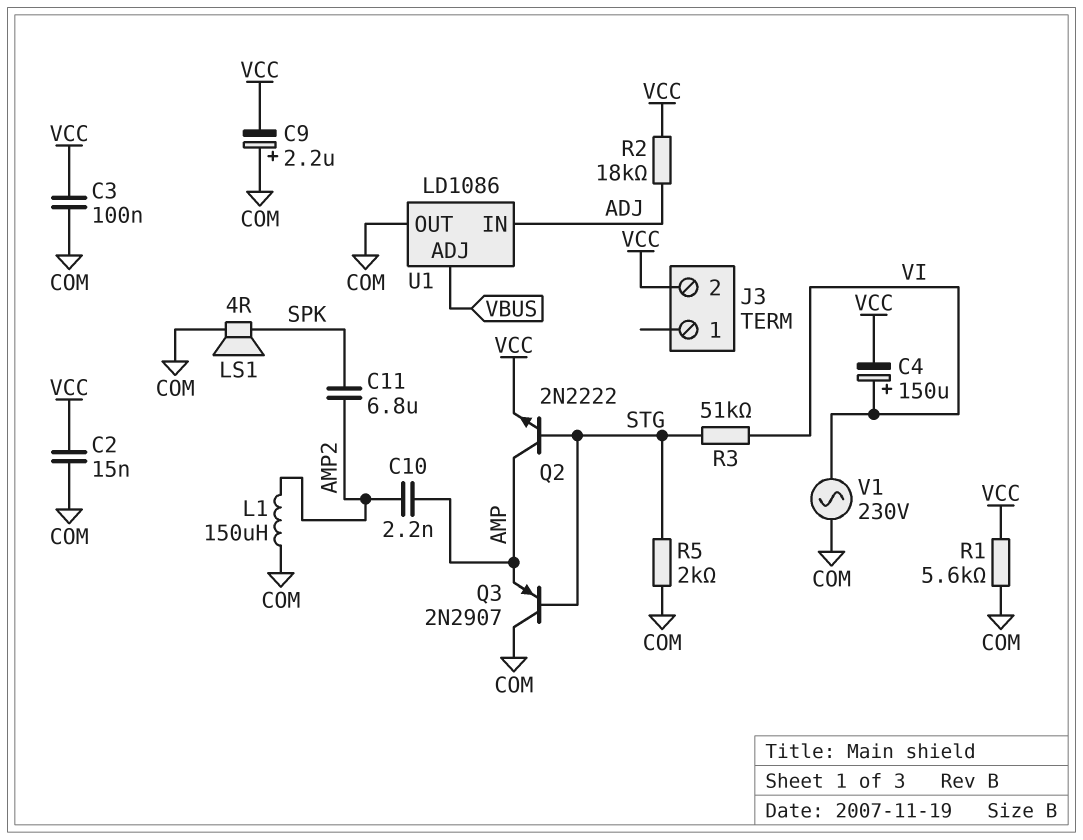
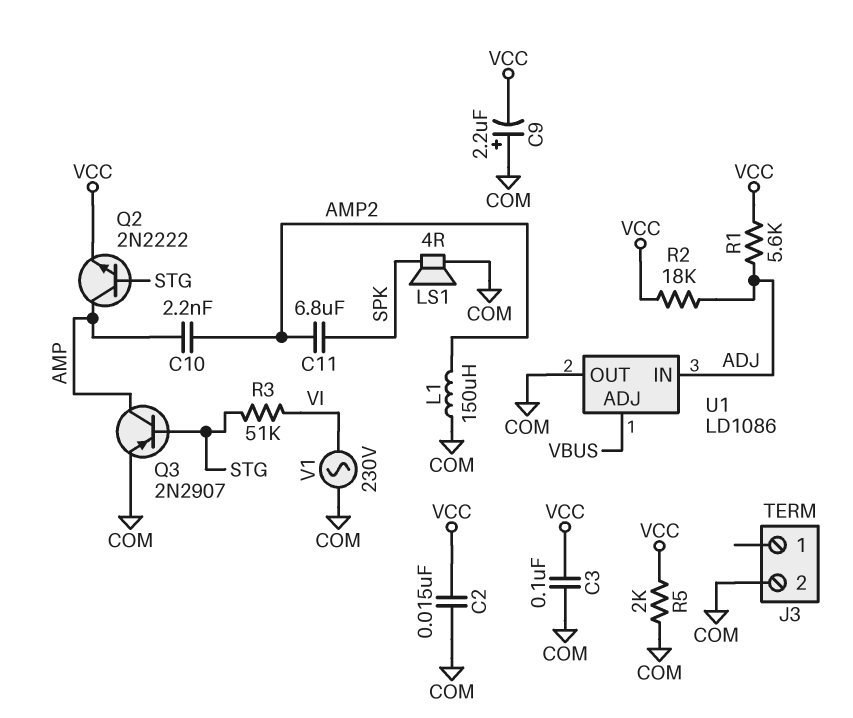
C4: 150uF (plus VI, minus VCC) -> none
J3 pin 2: VCC -> COM
Q3: PNP 2N2907 (B STG, C COM, E AMP) -> PNP 2N2907 (B STG, C AMP, E COM)
R1: 5.6k (COM, VCC) -> 5.6k (ADJ, VCC)
R5: 2k (COM, STG) -> 2k (COM, VCC)

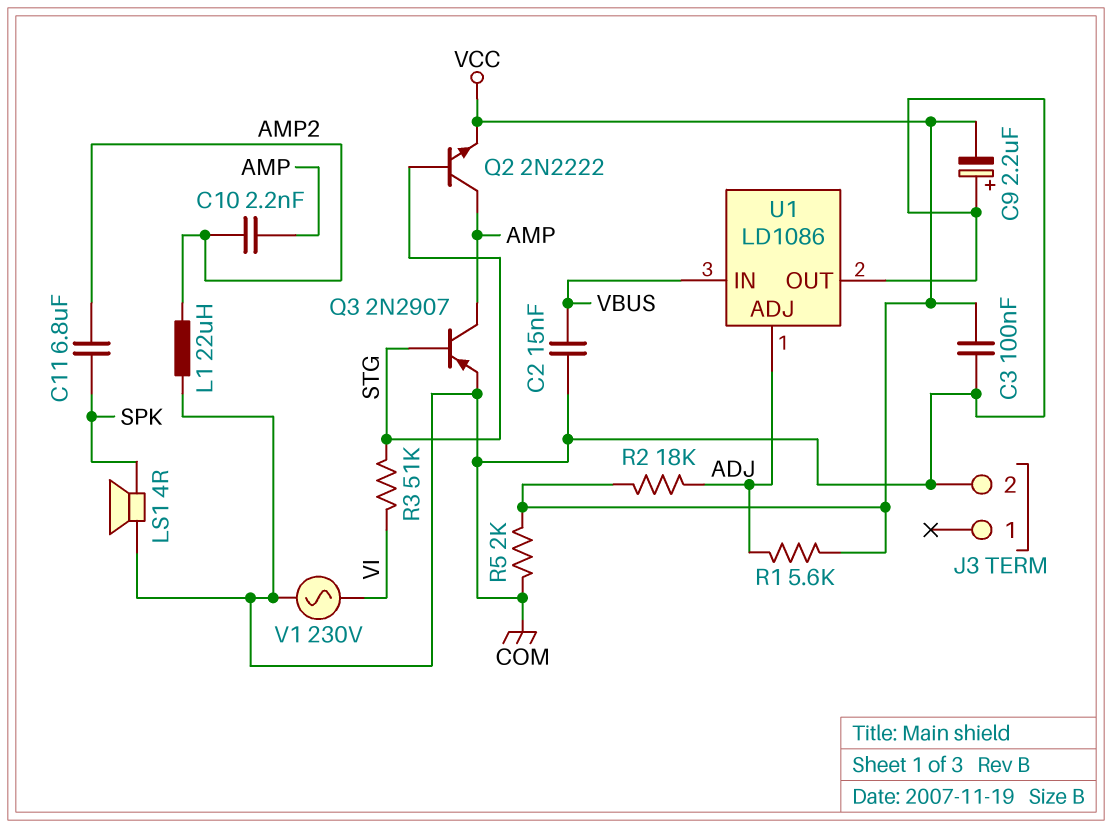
C2: 15nF (COM, VCC) -> 15nF (COM, VBUS)
L1: 150uH (AMP2, COM) -> 22uH (AMP2, COM)
U1 pin ADJ: VBUS -> ADJ
U1 pin IN: ADJ -> VBUS

